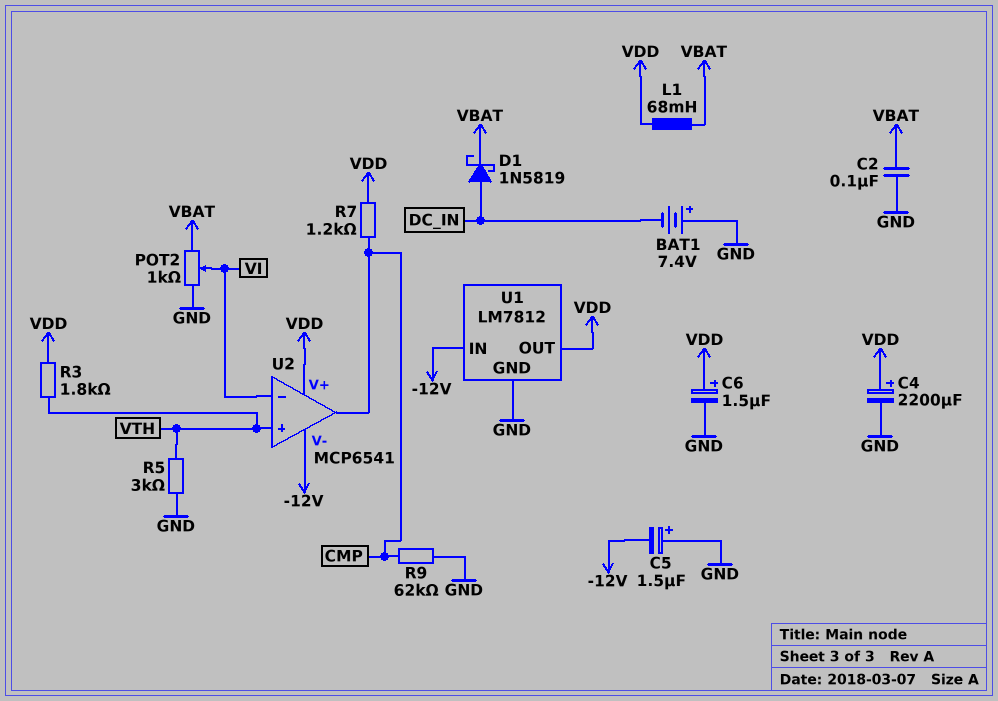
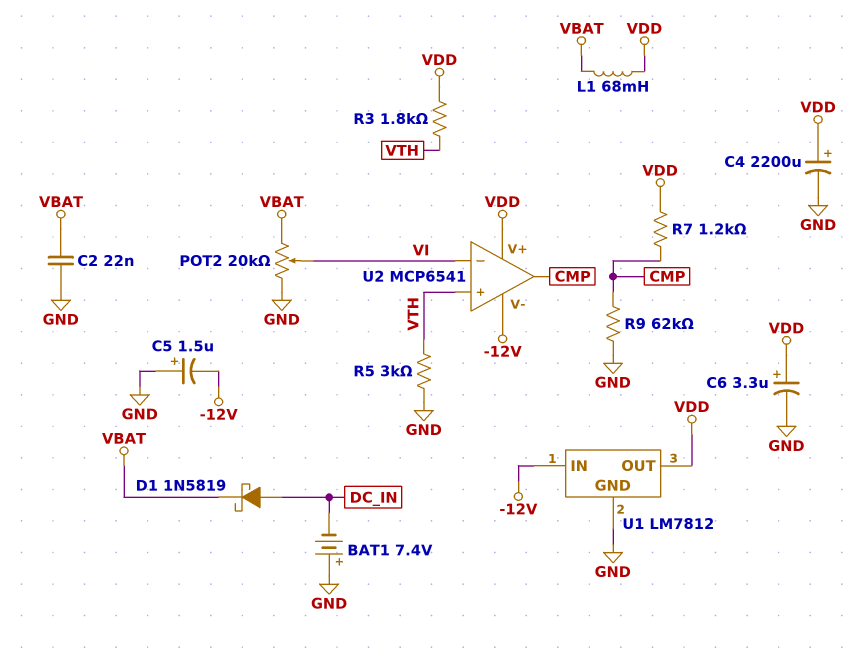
C2: 100nF (GND, VBAT) -> 22nF (GND, VBAT)
C6: 1.5uF (plus VDD, minus GND) -> 3.3uF (plus VDD, minus GND)
POT2: 1k (GND, VBAT, wiper VI) -> 20k (GND, VBAT, wiper VI)

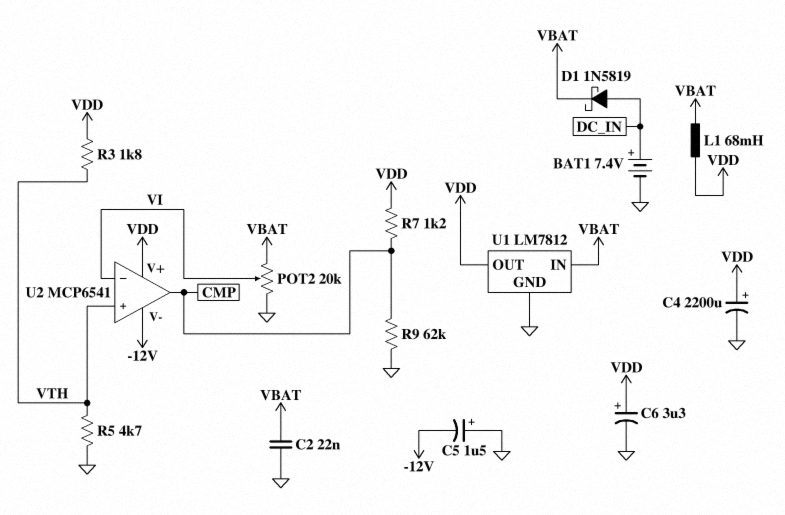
BAT1: 7.4V (plus GND, minus DC_IN) -> 7.4V (plus DC_IN, minus GND)
R5: 3k (GND, VTH) -> 4.7k (GND, VTH)
U1 pin IN: -12V -> VBAT

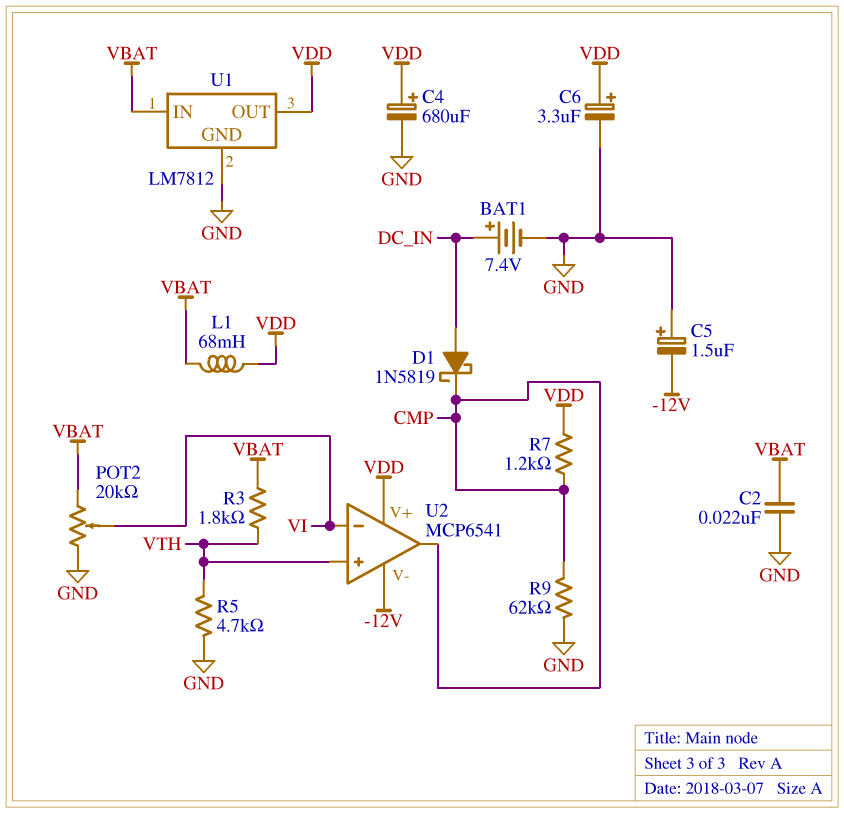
C4: 2200uF (plus VDD, minus GND) -> 680uF (plus VDD, minus GND)
D1: schottky 1N5819 (A DC_IN, K VBAT) -> schottky 1N5819 (A DC_IN, K CMP)
R3: 1.8k (VDD, VTH) -> 1.8k (VBAT, VTH)

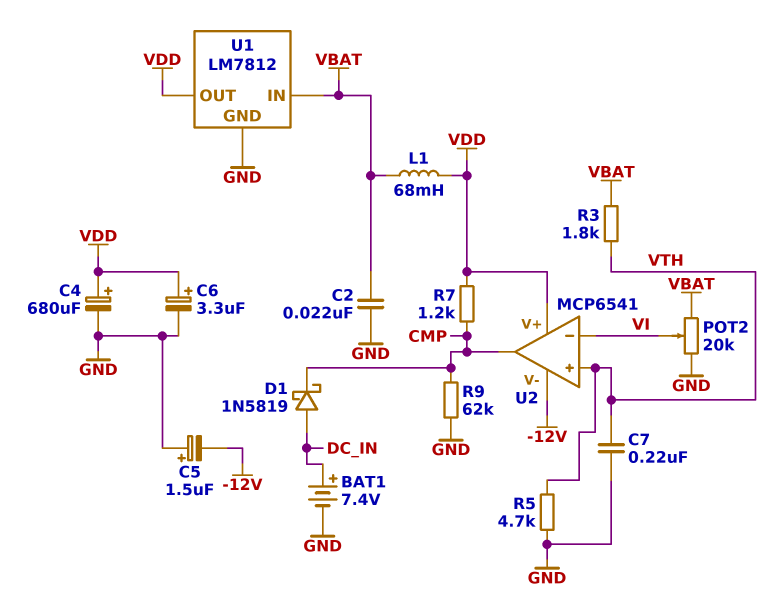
C7: none -> 220nF (GND, VTH)

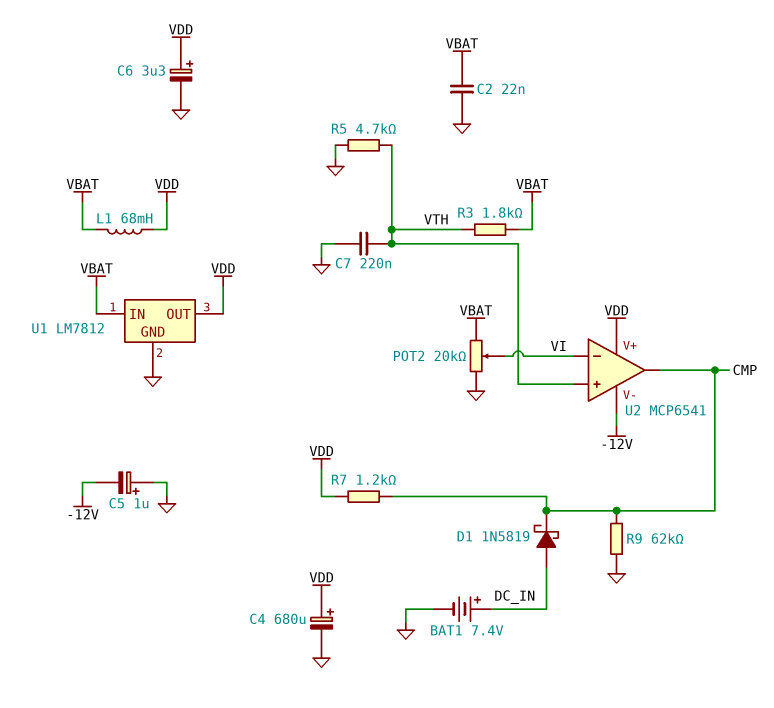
C5: 1.5uF (plus GND, minus -12V) -> 1uF (plus GND, minus -12V)

